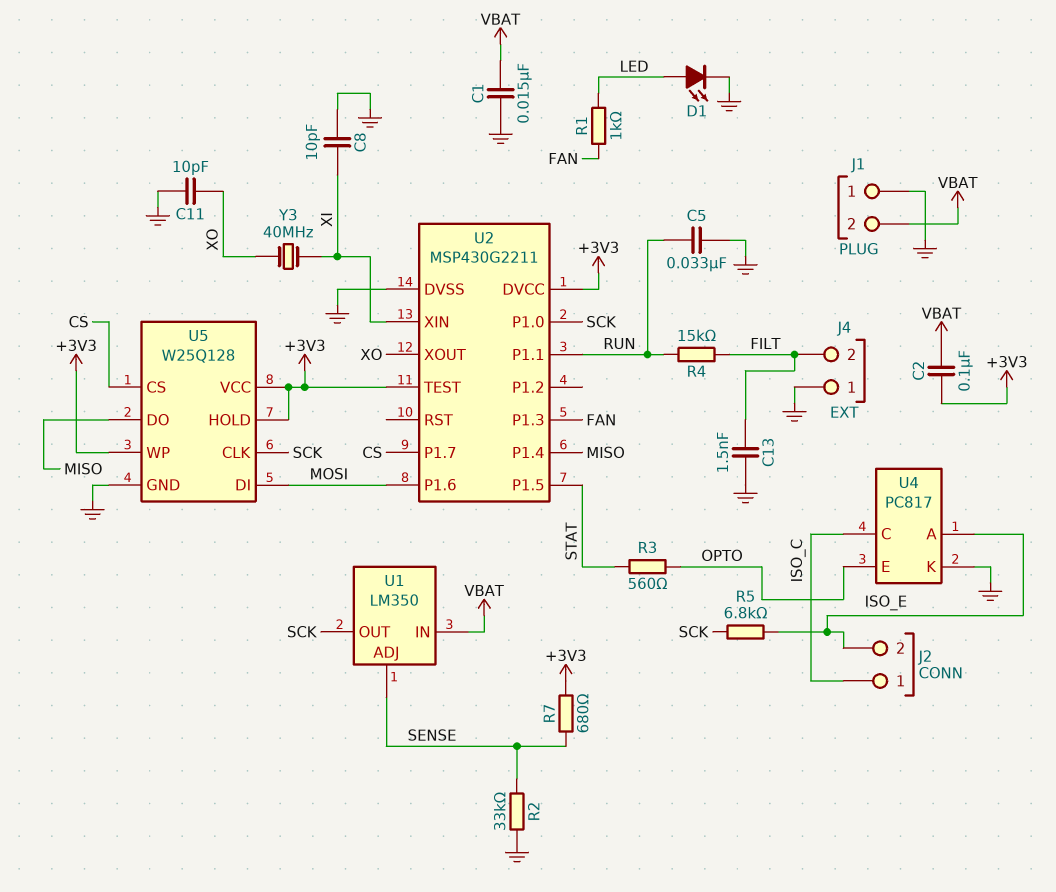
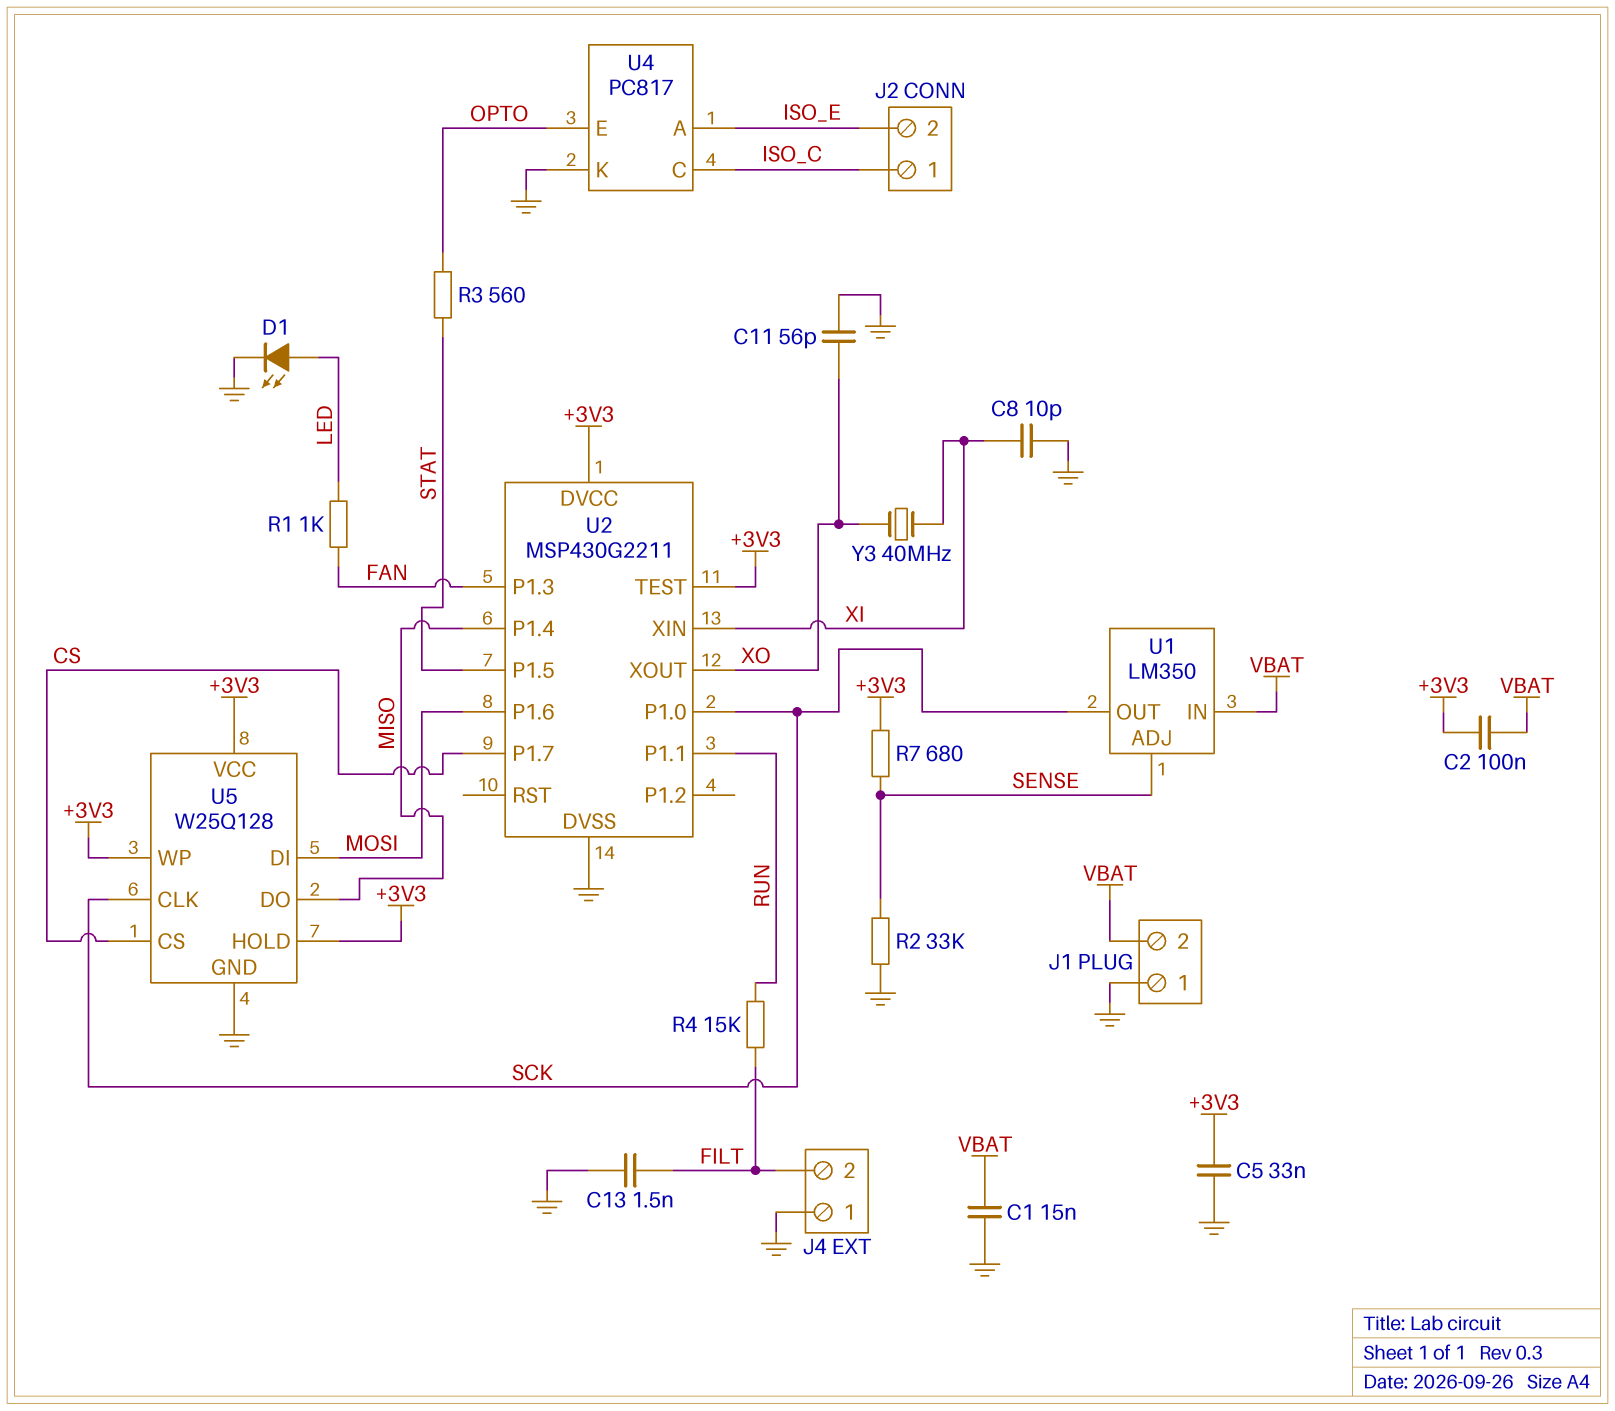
C5: 33nF (GND, RUN) -> 33nF (+3V3, GND)
C11: 10pF (GND, XO) -> 56pF (GND, XO)
R5: 6.8k (ISO_E, SCK) -> none

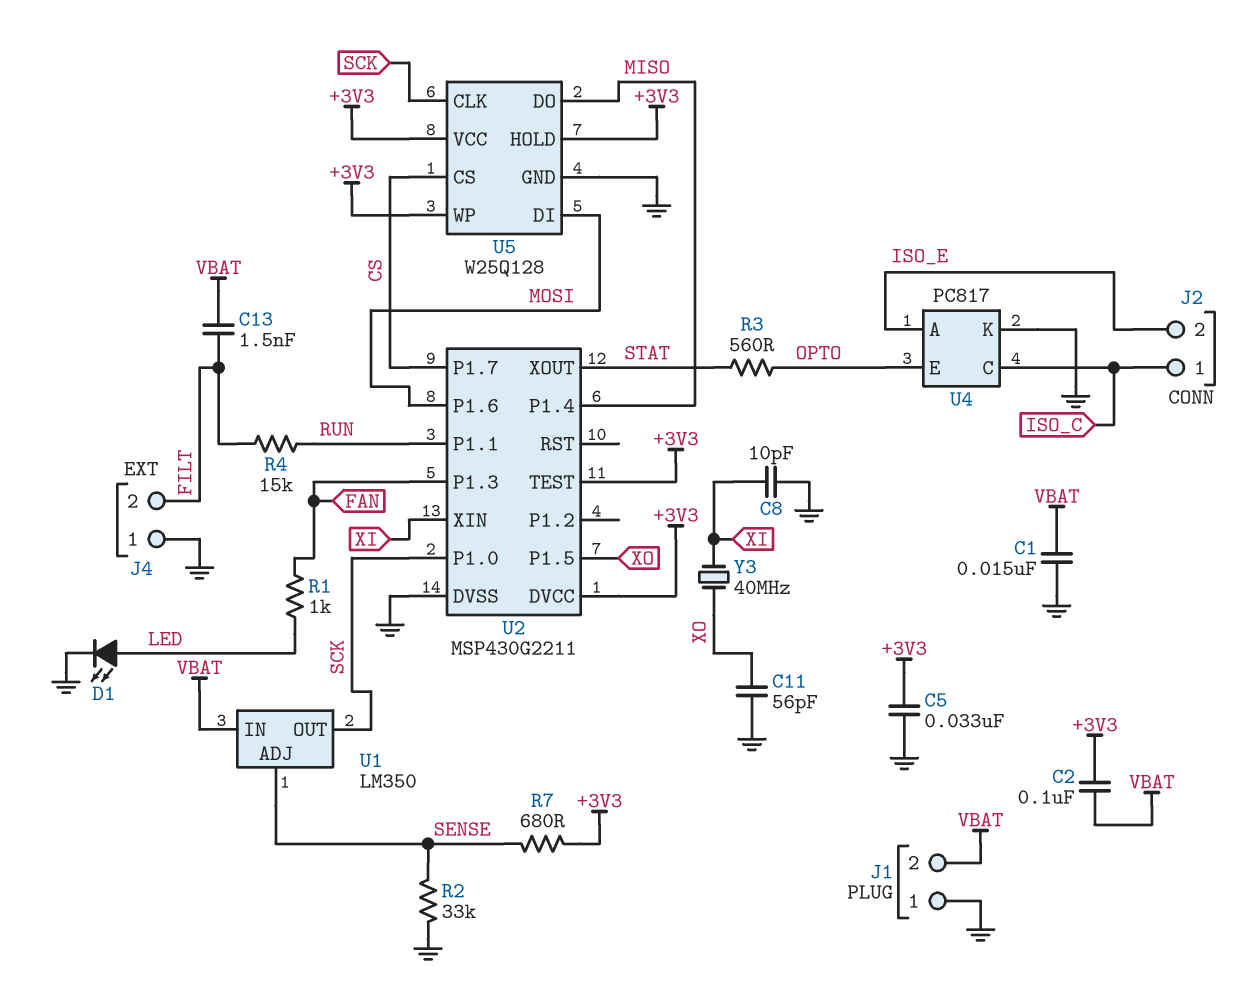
C13: 1.5nF (FILT, GND) -> 1.5nF (FILT, VBAT)
U2 pin P1.5: STAT -> XO
U2 pin XOUT: XO -> STAT

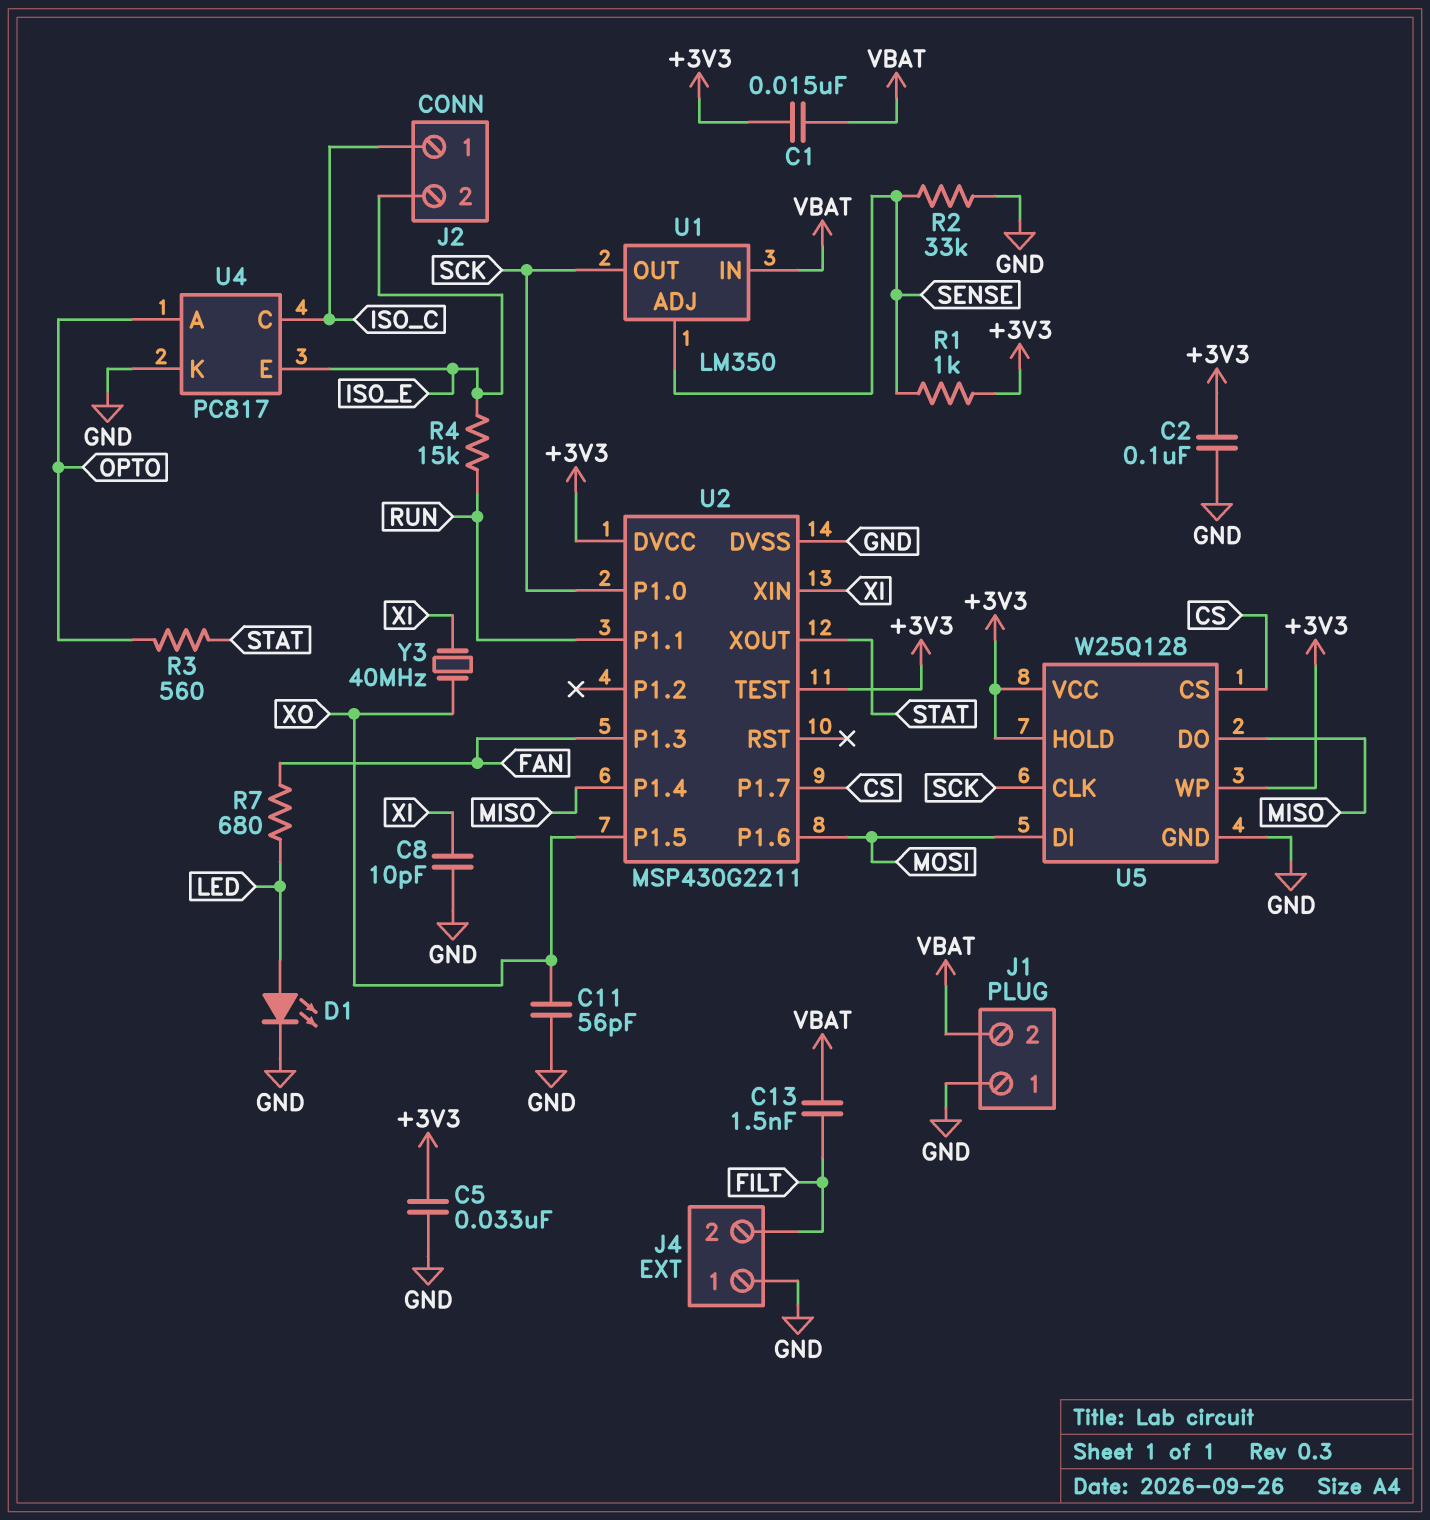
C1: 15nF (GND, VBAT) -> 15nF (+3V3, VBAT)
C2: 100nF (+3V3, VBAT) -> 100nF (+3V3, GND)
R1: 1k (FAN, LED) -> 1k (+3V3, SENSE)
R4: 15k (FILT, RUN) -> 15k (ISO_E, RUN)
R7: 680 (+3V3, SENSE) -> 680 (FAN, LED)
U4 pin A: ISO_E -> OPTO
U4 pin E: OPTO -> ISO_E

